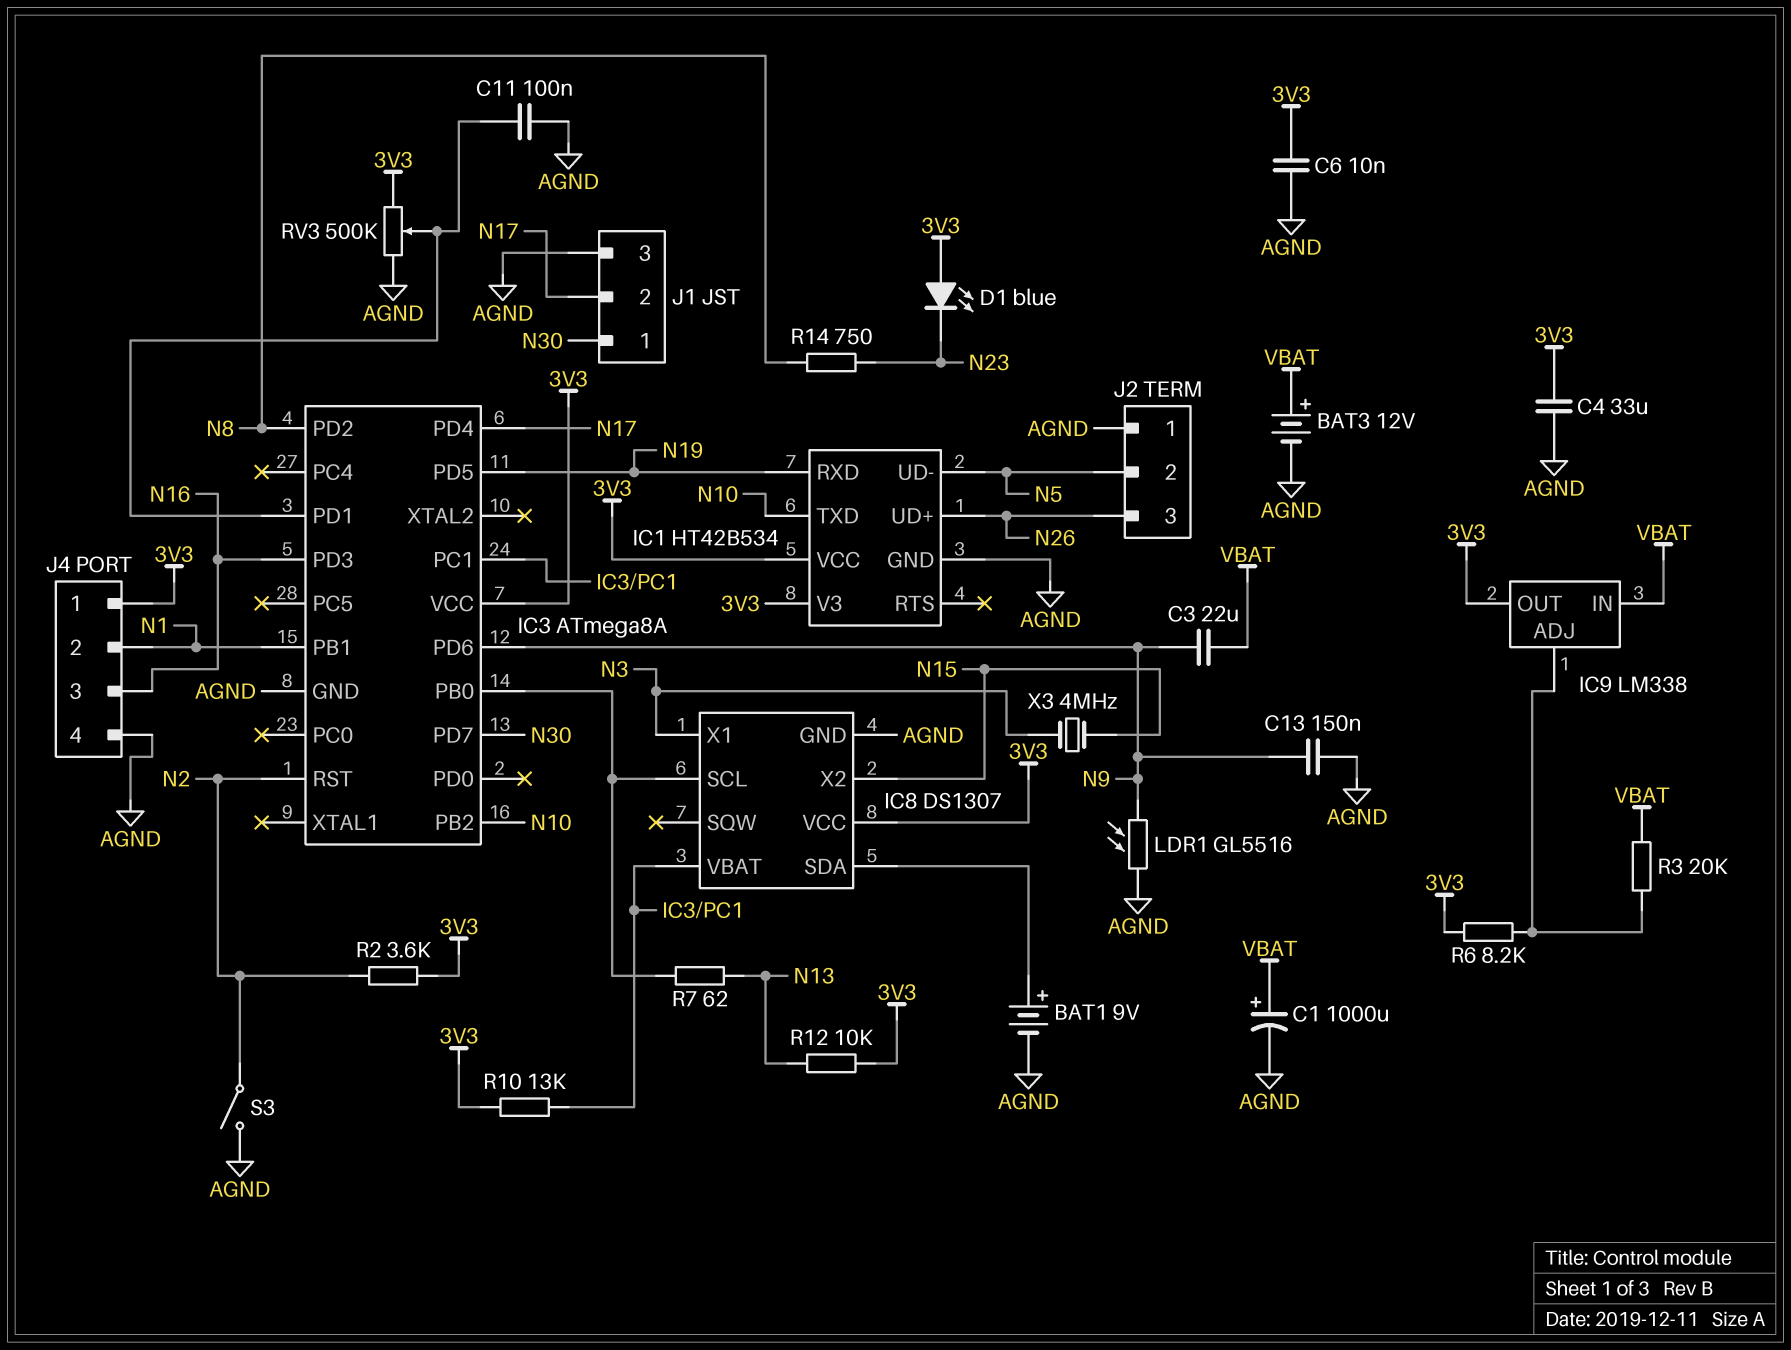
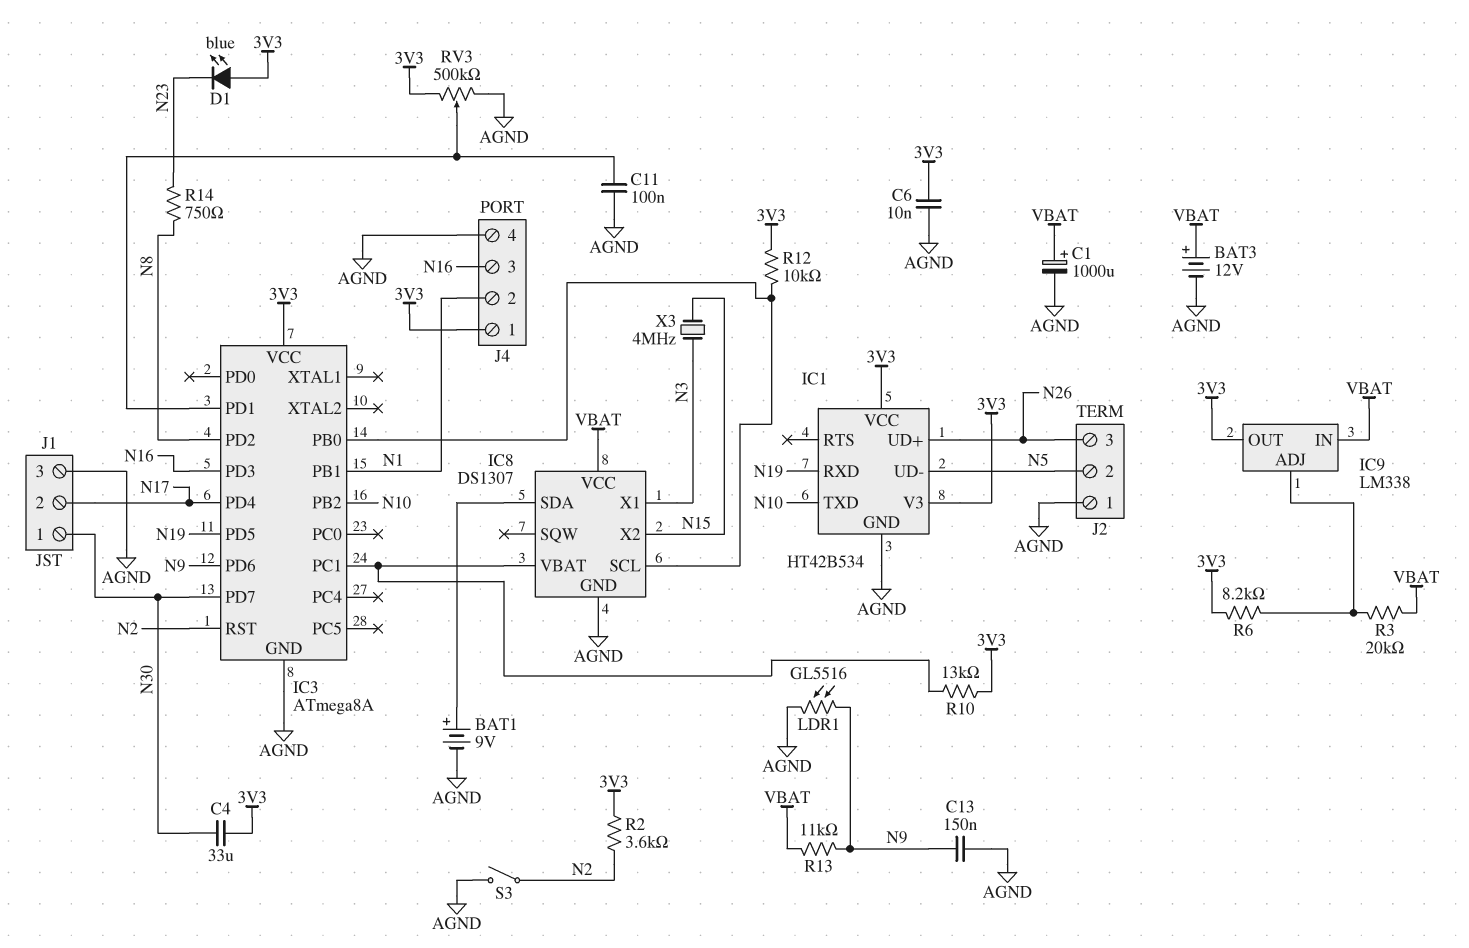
C3: 22uF (N9, VBAT) -> none
C4: 33uF (3V3, AGND) -> 33uF (3V3, N30)
IC8 pin VCC: 3V3 -> VBAT
R7: 62 (IC3/PB0, N13) -> none
R12: 10k (3V3, N13) -> 10k (3V3, IC3/PB0)
R13: none -> 11k (N9, VBAT)

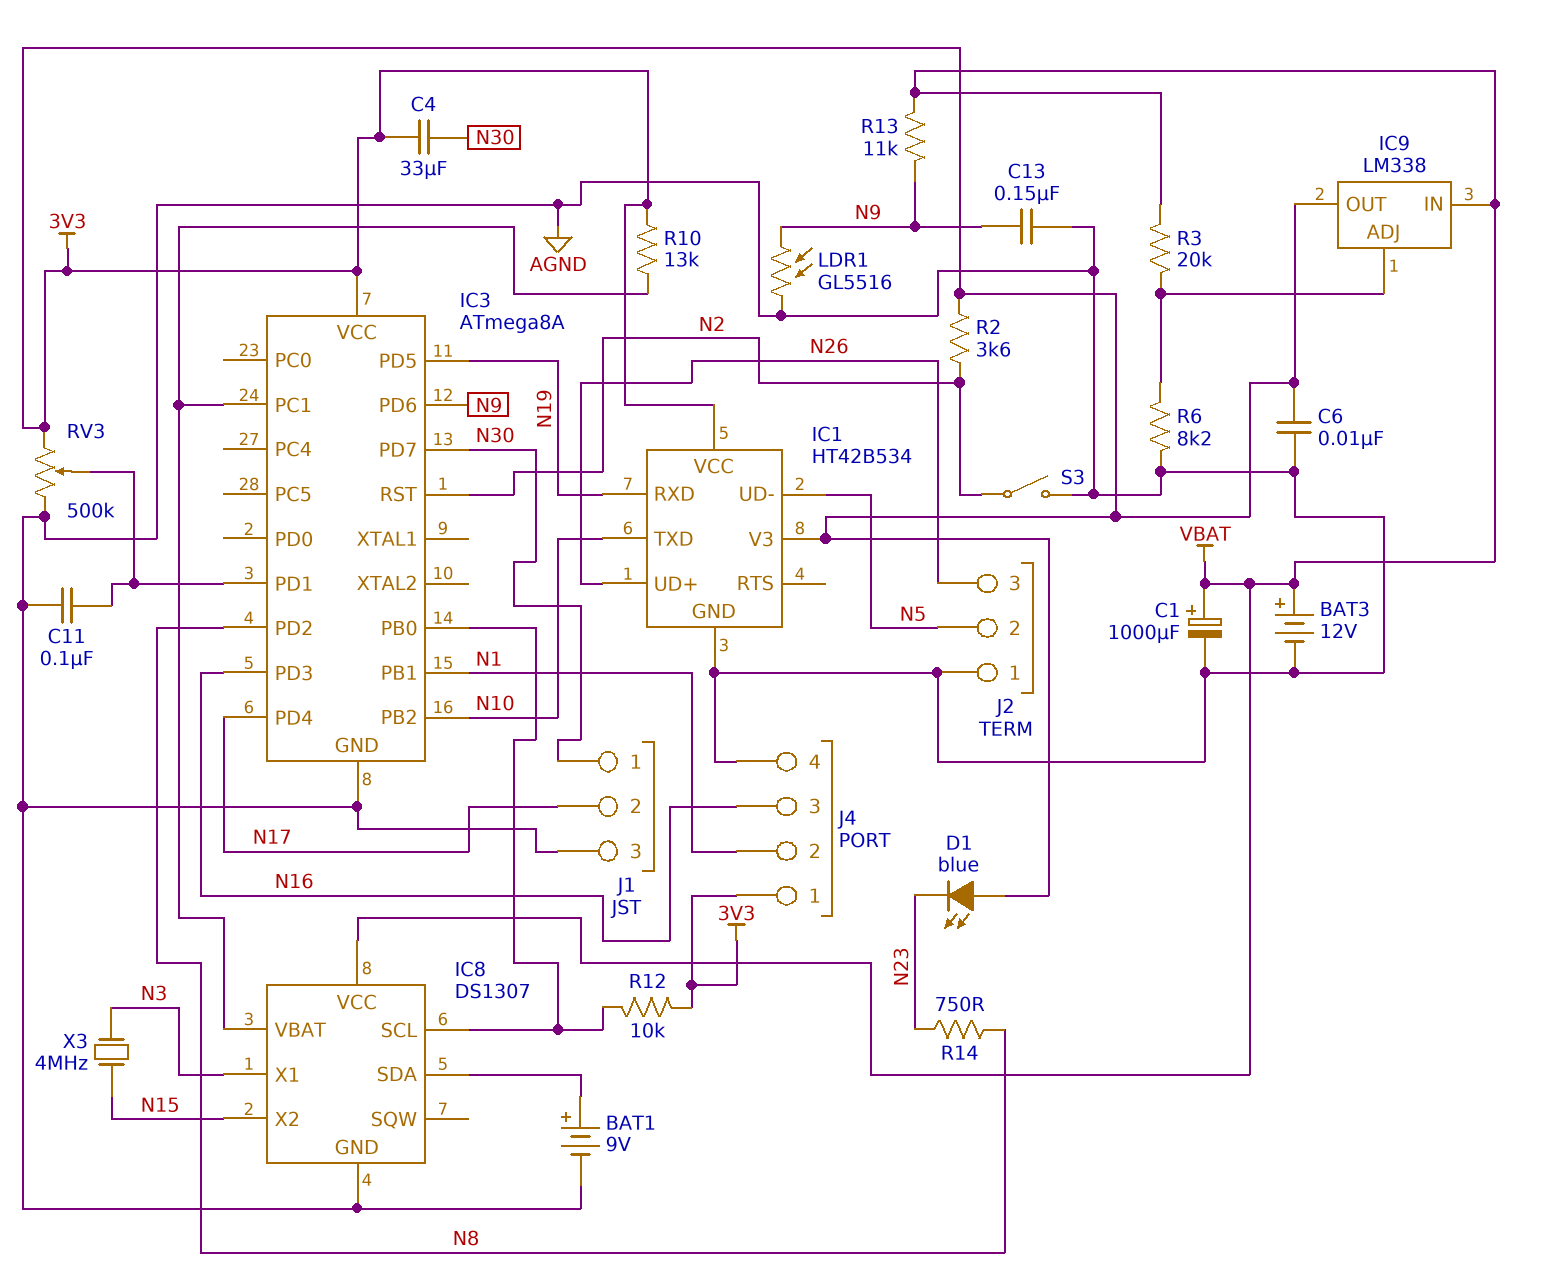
R6: 8.2k (3V3, IC9/ADJ) -> 8.2k (AGND, IC9/ADJ)

